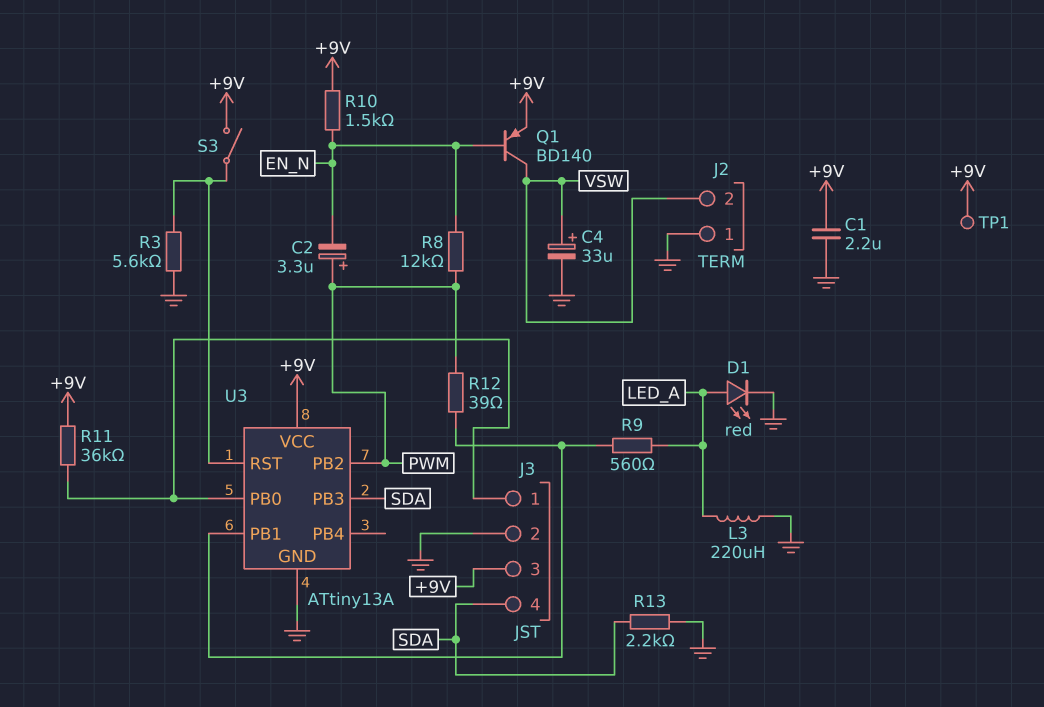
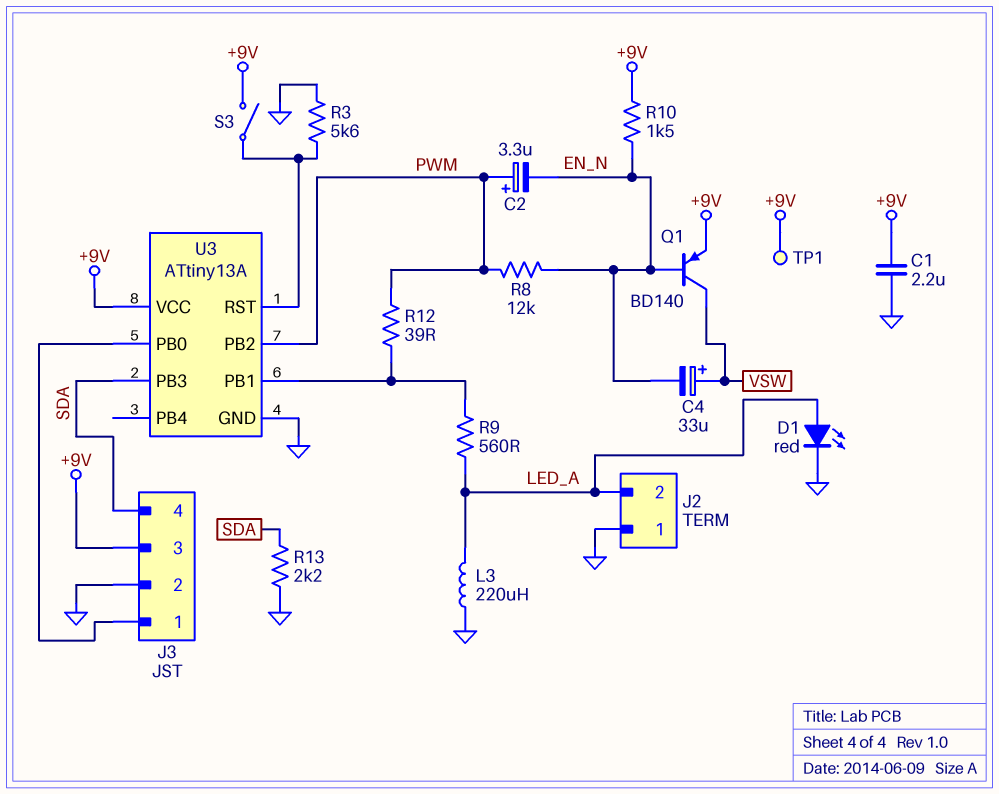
C4: 33uF (plus VSW, minus GND) -> 33uF (plus VSW, minus EN_N)
J2 pin 2: VSW -> LED_A
R11: 36k (+9V, J3/1) -> none

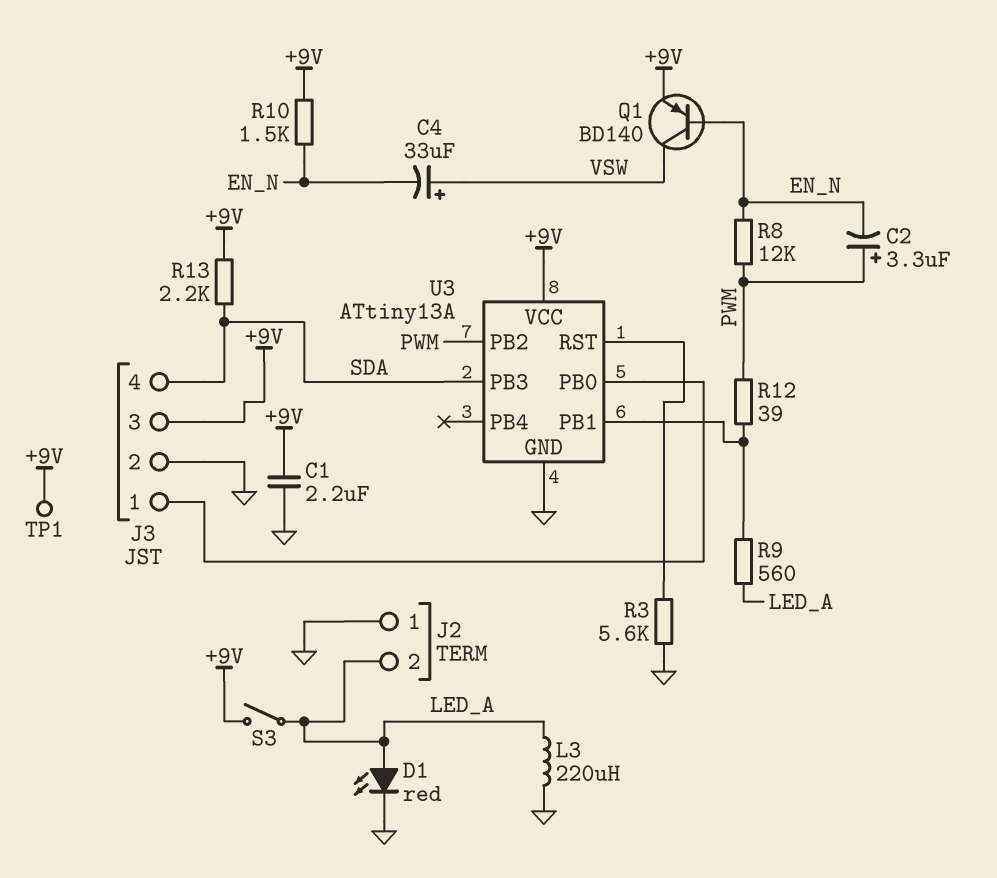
R13: 2.2k (GND, SDA) -> 2.2k (+9V, SDA)
S3: switch (+9V, U3/RST) -> switch (+9V, LED_A)

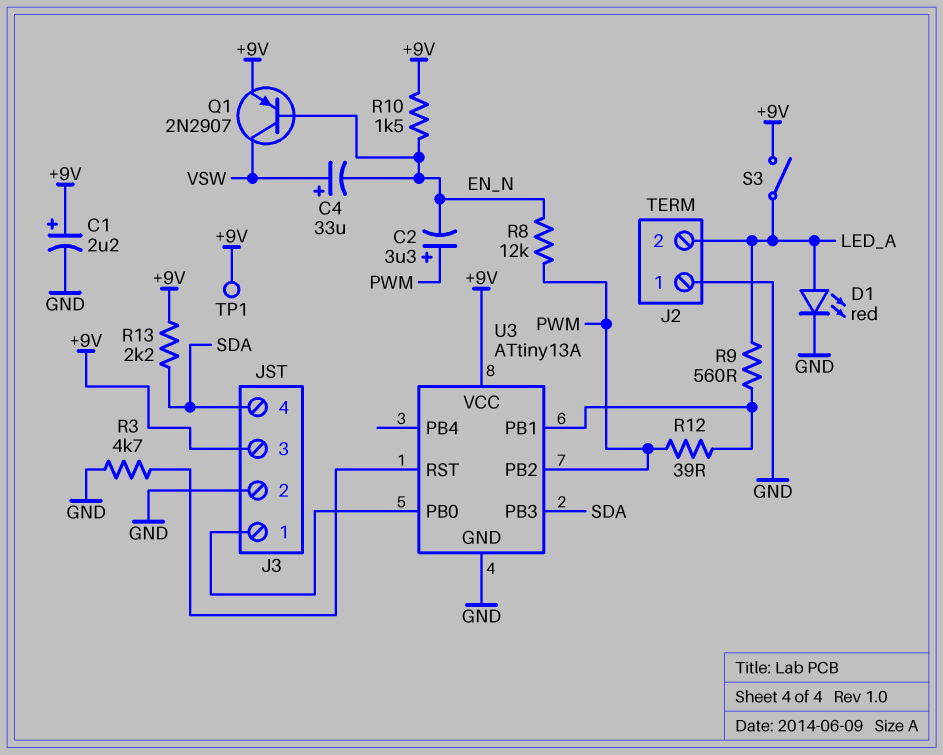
C1: 2.2uF (+9V, GND) -> 2.2uF (plus +9V, minus GND)
L3: 220uH (GND, LED_A) -> none
Q1: PNP BD140 (B EN_N, C VSW, E +9V) -> PNP 2N2907 (B EN_N, C VSW, E +9V)
R3: 5.6k (GND, U3/RST) -> 4.7k (GND, U3/RST)

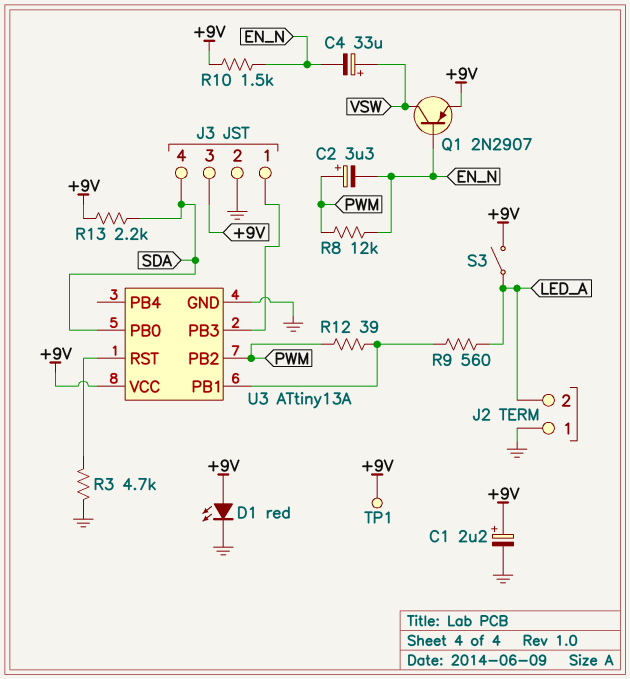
D1: LED red (A LED_A, K GND) -> LED red (A +9V, K GND)
U3 pin PB0: J3/1 -> SDA
U3 pin PB3: SDA -> J3/1

